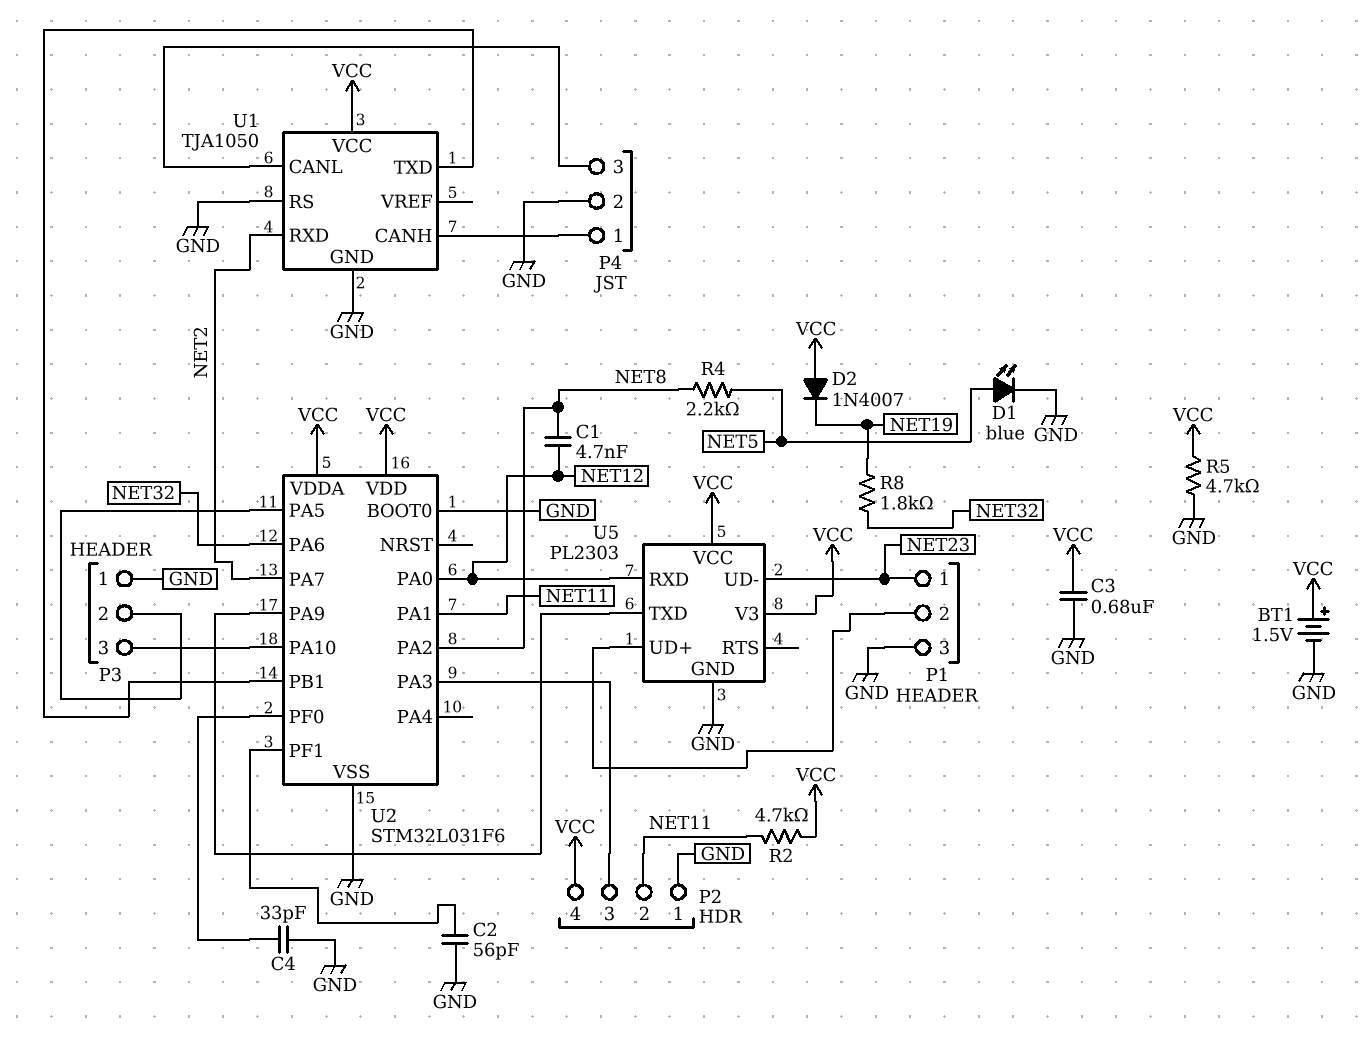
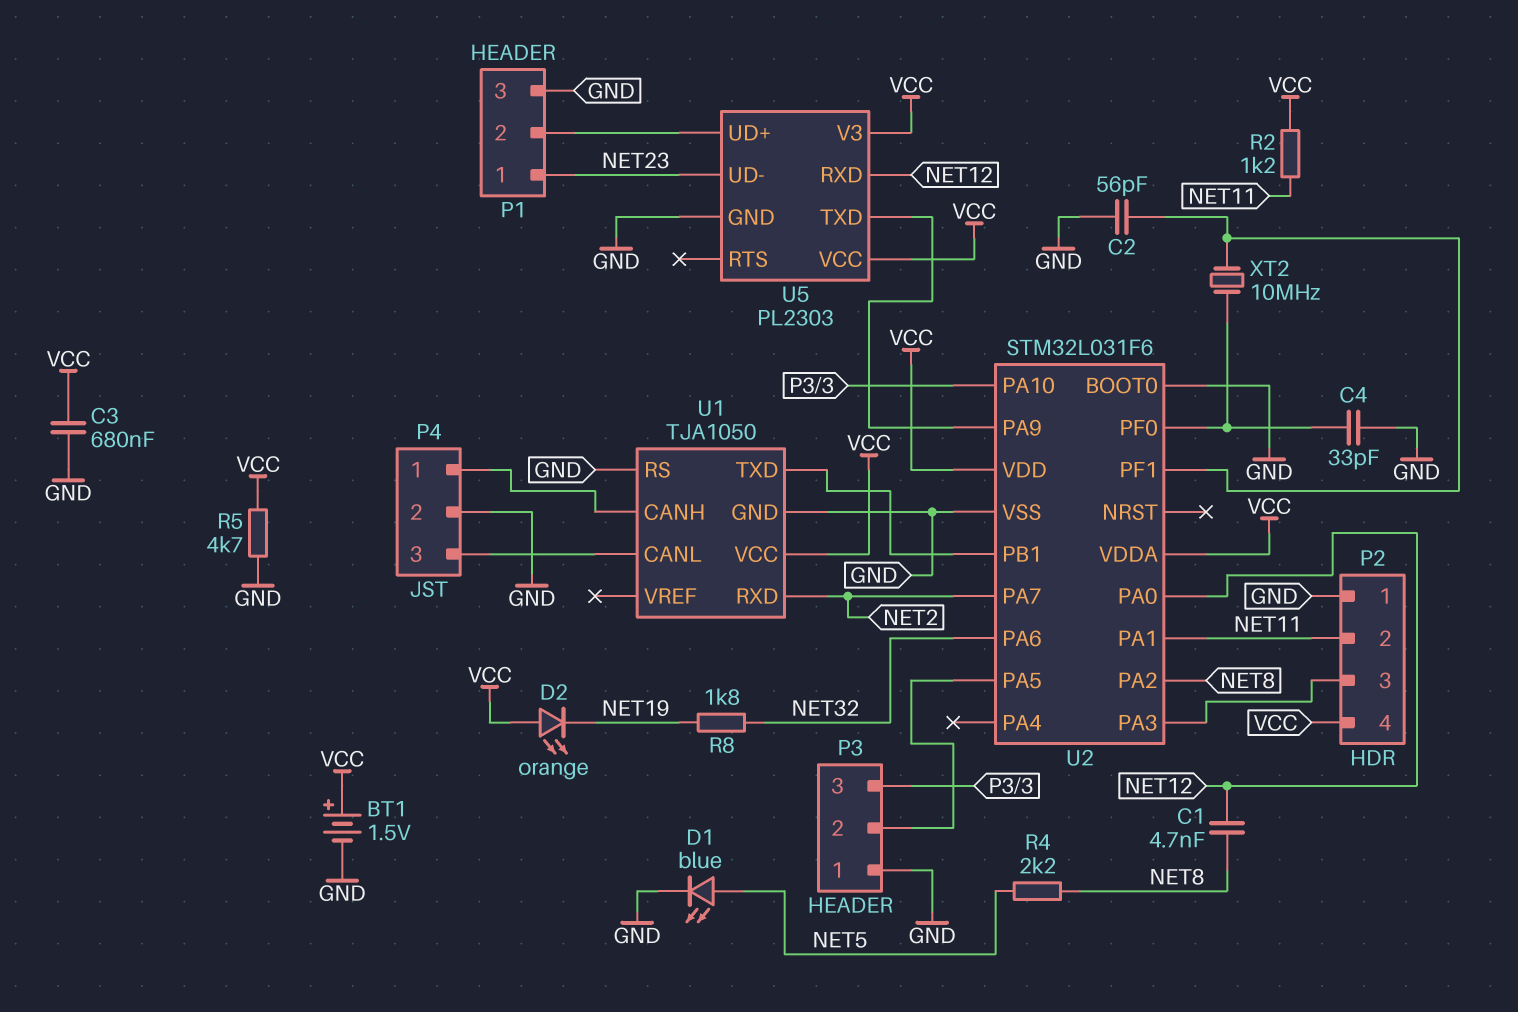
D2: diode 1N4007 (A VCC, K NET19) -> LED orange (A VCC, K NET19)
R2: 4.7k (NET11, VCC) -> 1.2k (NET11, VCC)
XT2: none -> 10MHz (U2/PF0, U2/PF1)

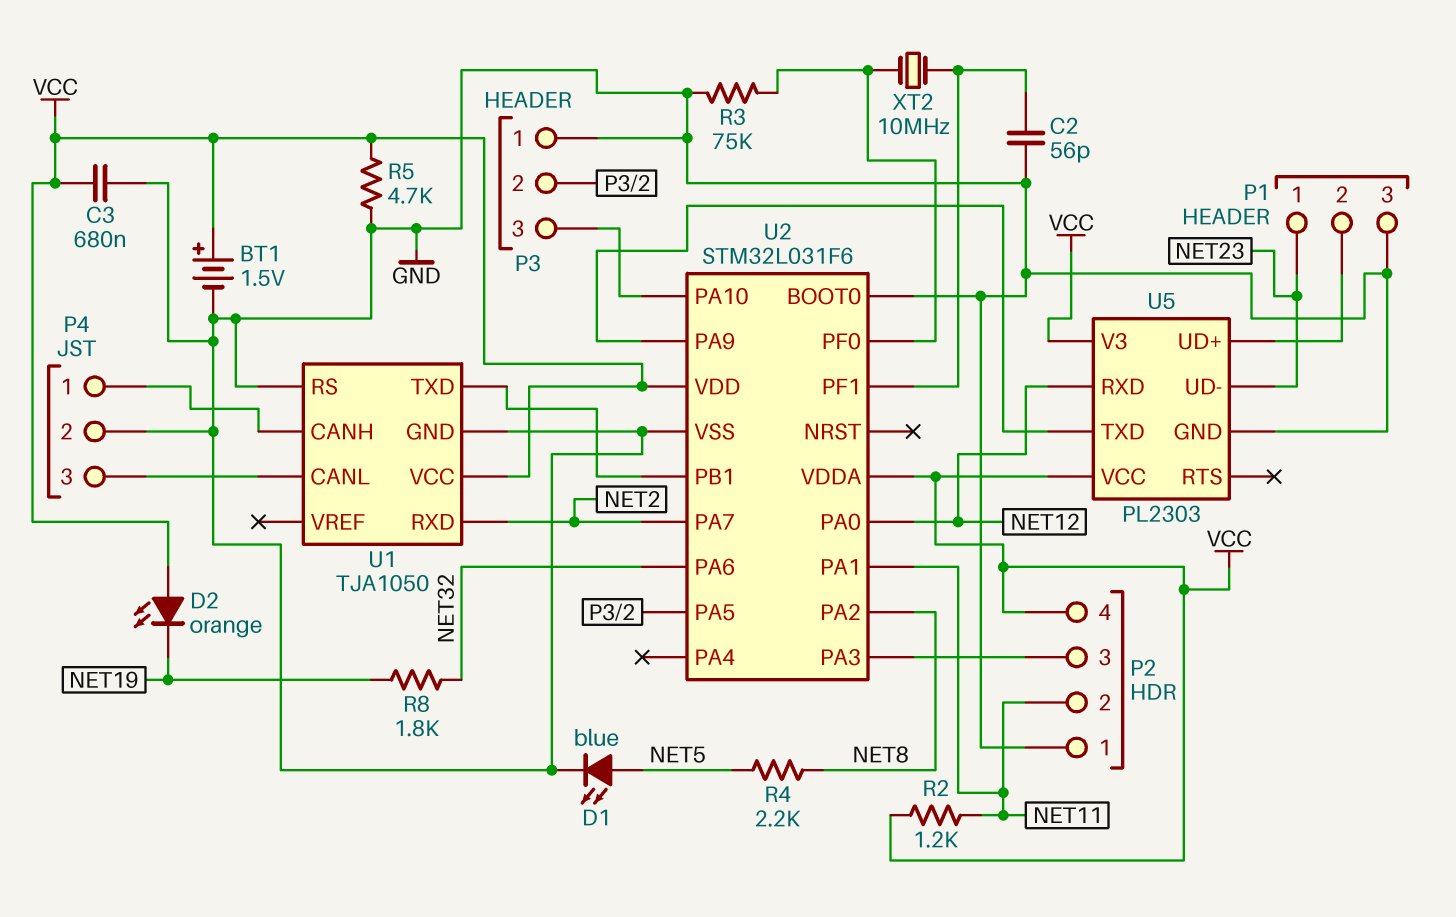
C1: 4.7nF (NET8, NET12) -> none
C4: 33pF (GND, U2/PF0) -> none
R3: none -> 75k (GND, U2/PF0)

